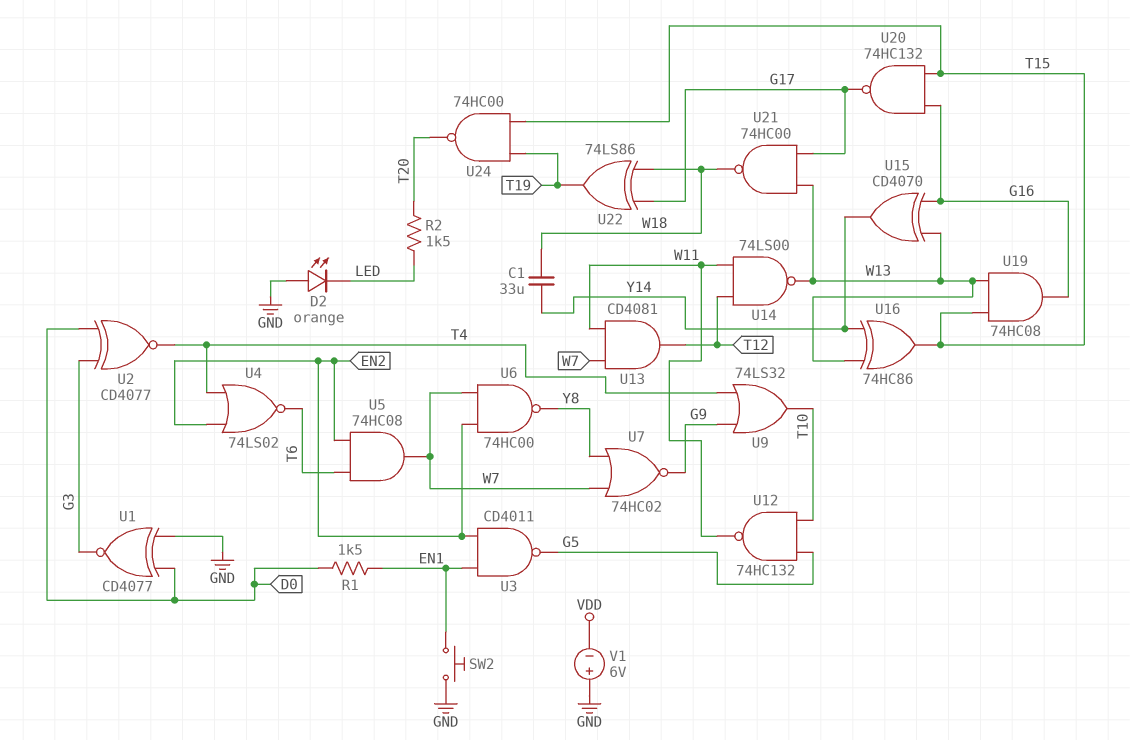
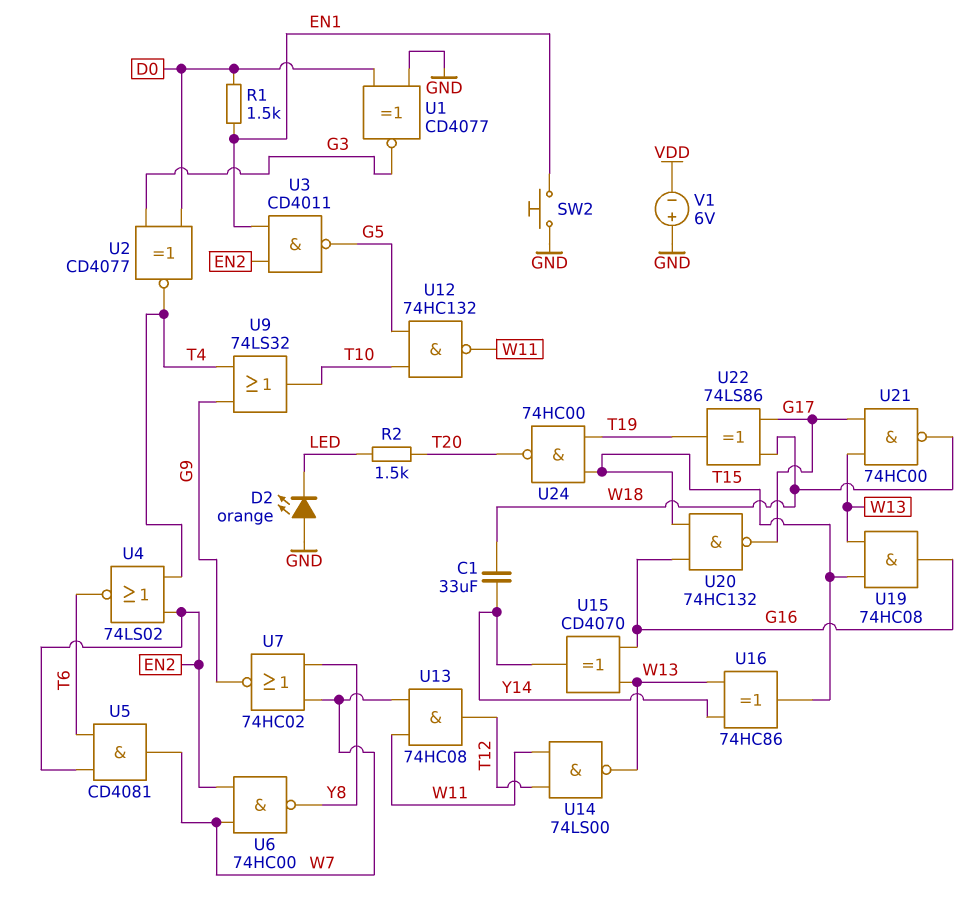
U5: AND 74HC08 (in EN2, in T6, out W7) -> AND CD4081 (in EN2, in T6, out W7)
U13: AND CD4081 (in W7, in W11, out T12) -> AND 74HC08 (in W7, in W11, out T12)

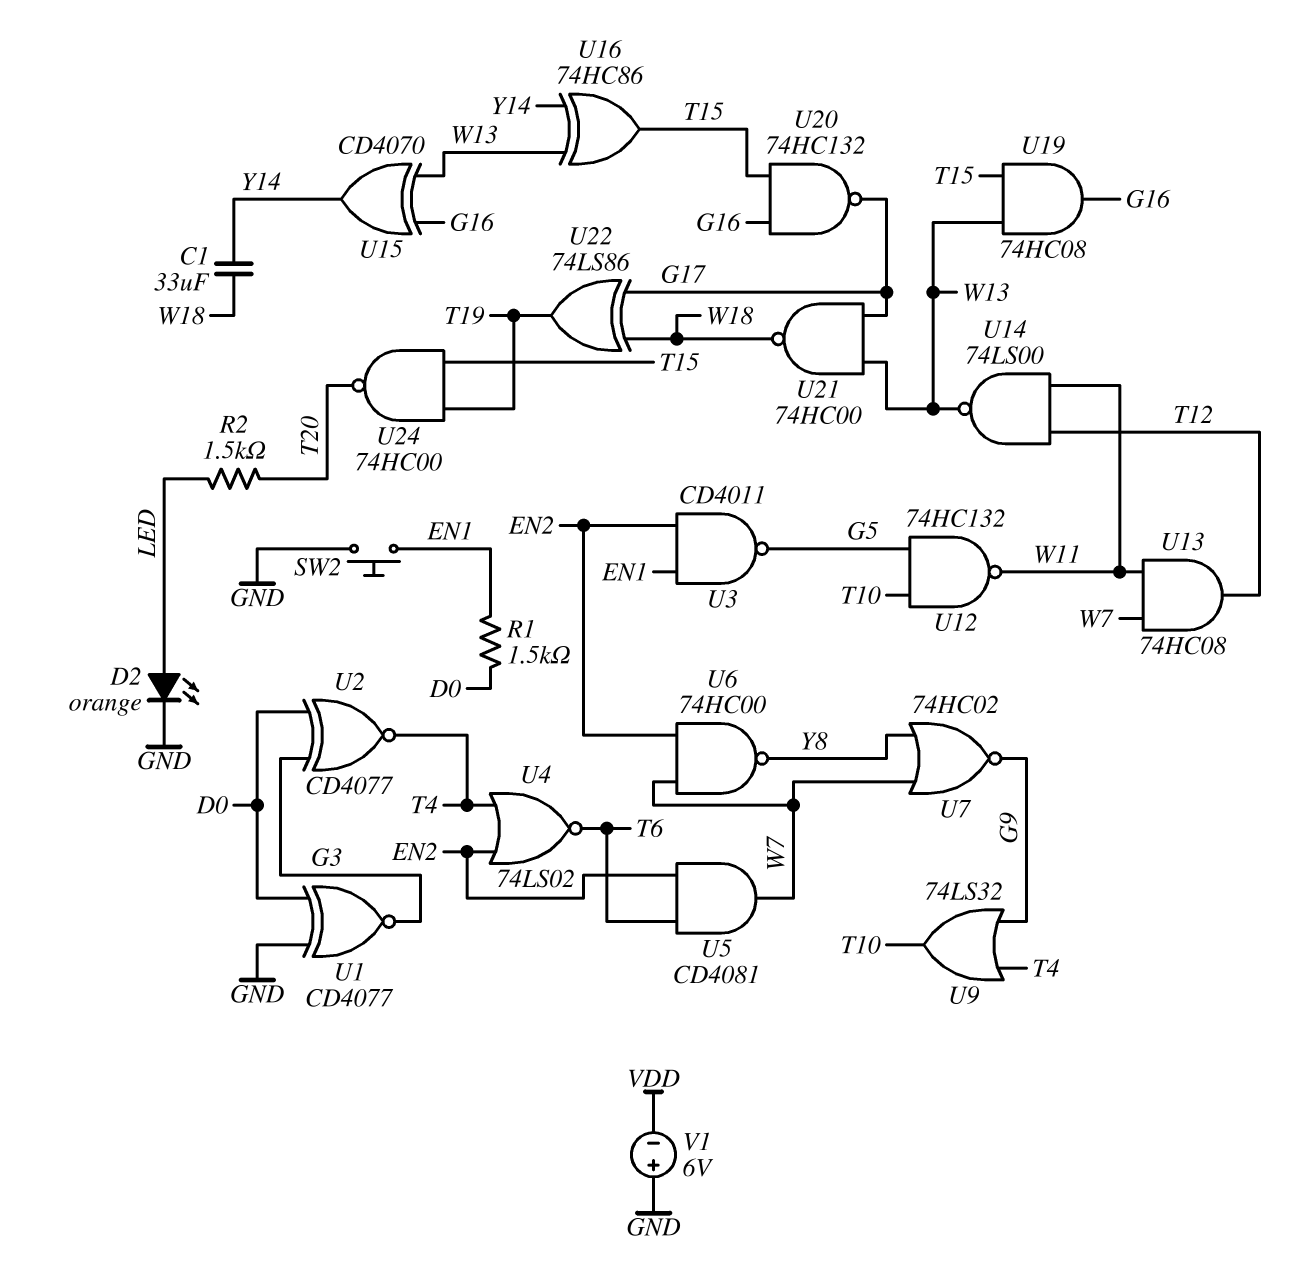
D2: LED orange (A GND, K LED) -> LED orange (A LED, K GND)

